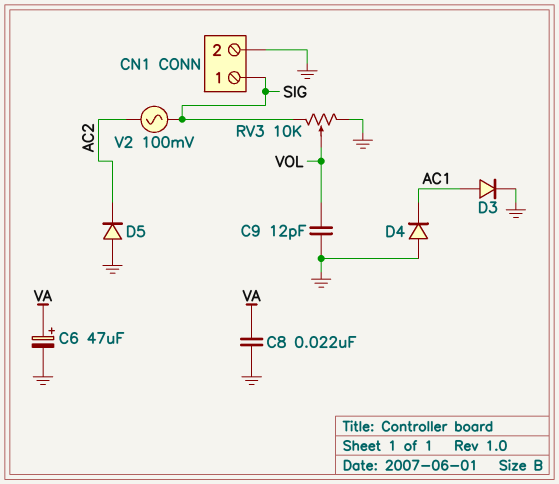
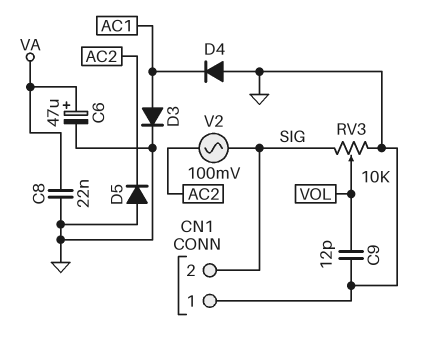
CN1 pin 1: SIG -> GND
CN1 pin 2: GND -> SIG

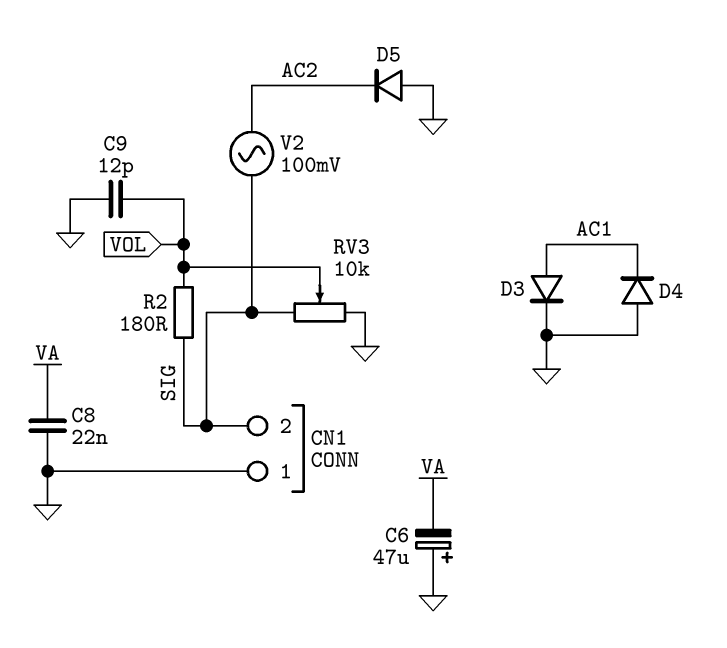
C6: 47uF (plus VA, minus GND) -> 47uF (plus GND, minus VA)
R2: none -> 180 (SIG, VOL)

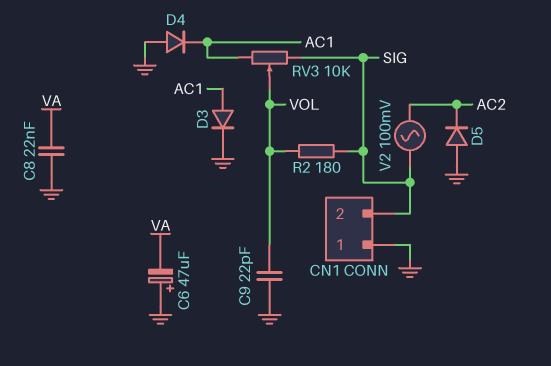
C9: 12pF (GND, VOL) -> 22pF (GND, VOL)
RV3: 10k (GND, SIG, wiper VOL) -> 10k (AC1, SIG, wiper VOL)

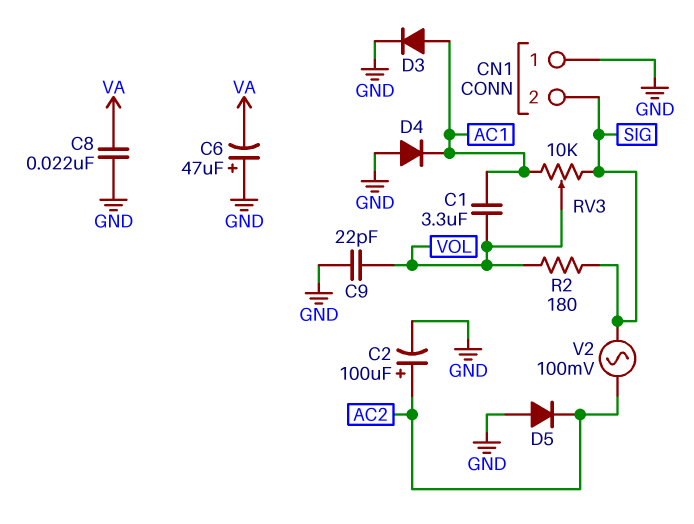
C1: none -> 3.3uF (AC1, VOL)
C2: none -> 100uF (plus AC2, minus GND)

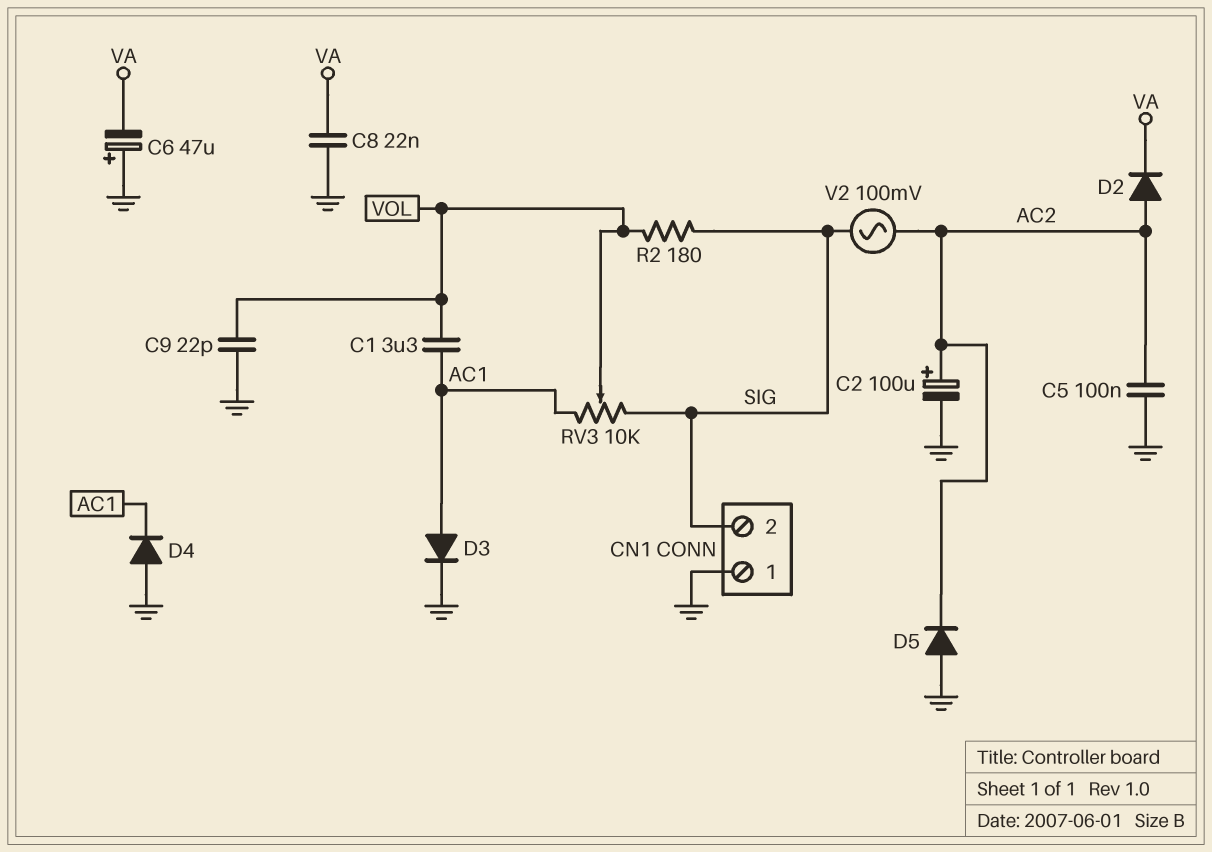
C5: none -> 100nF (AC2, GND)
D2: none -> diode (A AC2, K VA)

